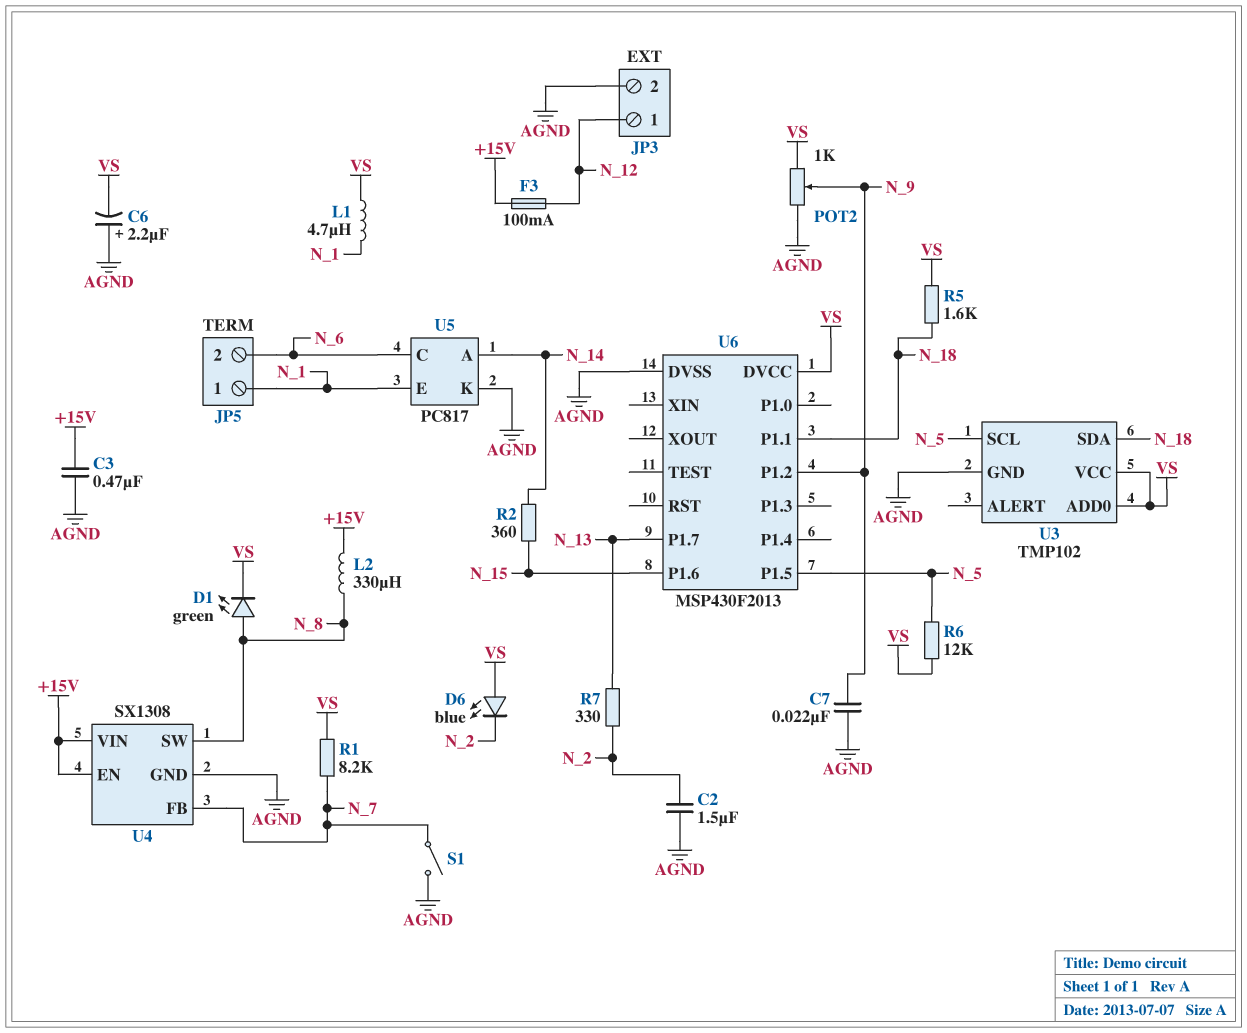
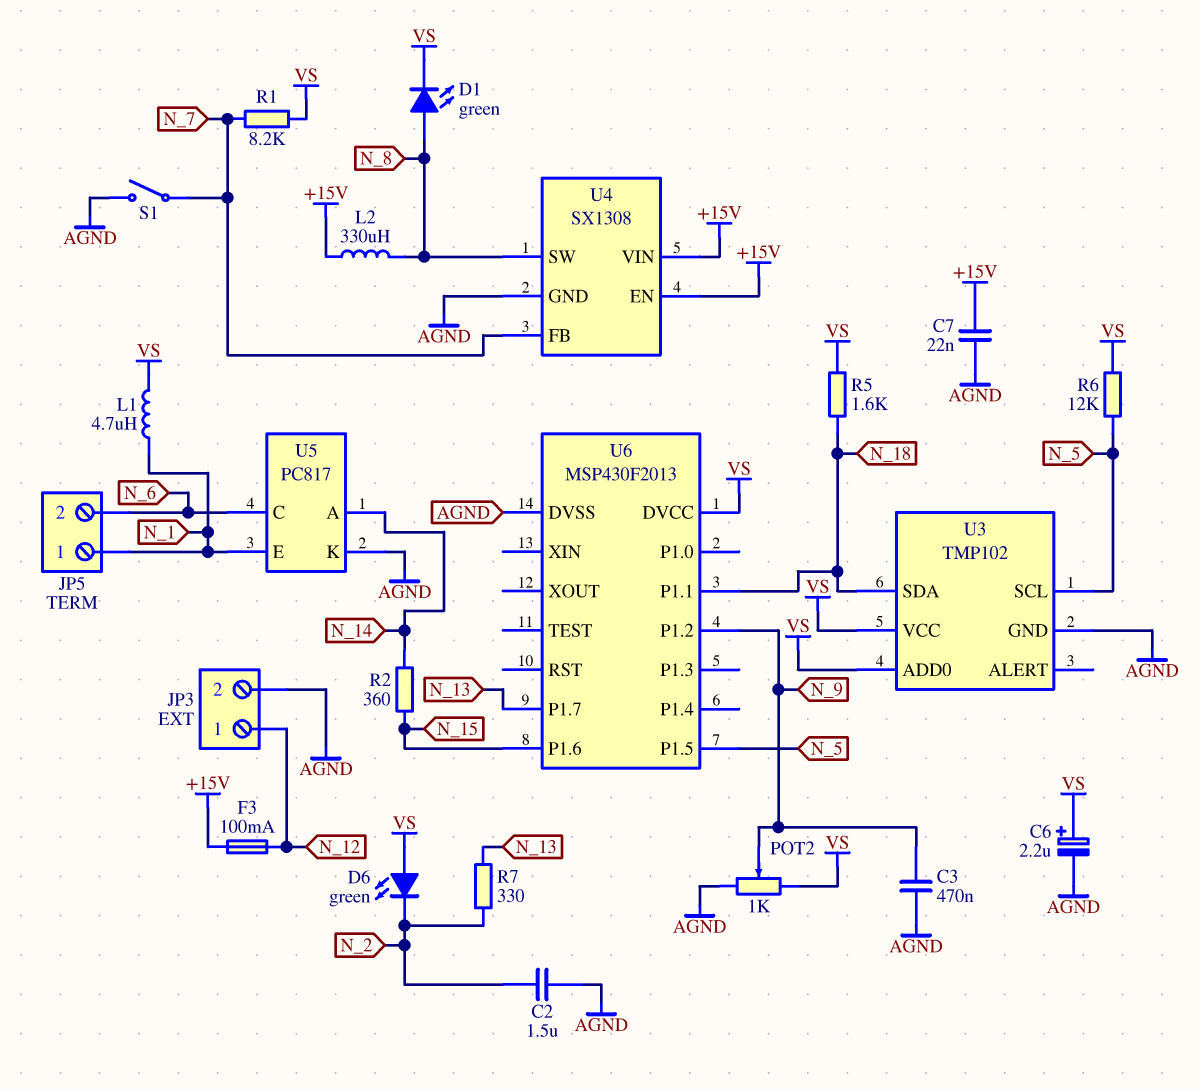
C3: 470nF (+15V, AGND) -> 470nF (AGND, N_9)
C6: 2.2uF (plus AGND, minus VS) -> 2.2uF (plus VS, minus AGND)
C7: 22nF (AGND, N_9) -> 22nF (+15V, AGND)
D6: LED blue (A VS, K N_2) -> LED green (A VS, K N_2)

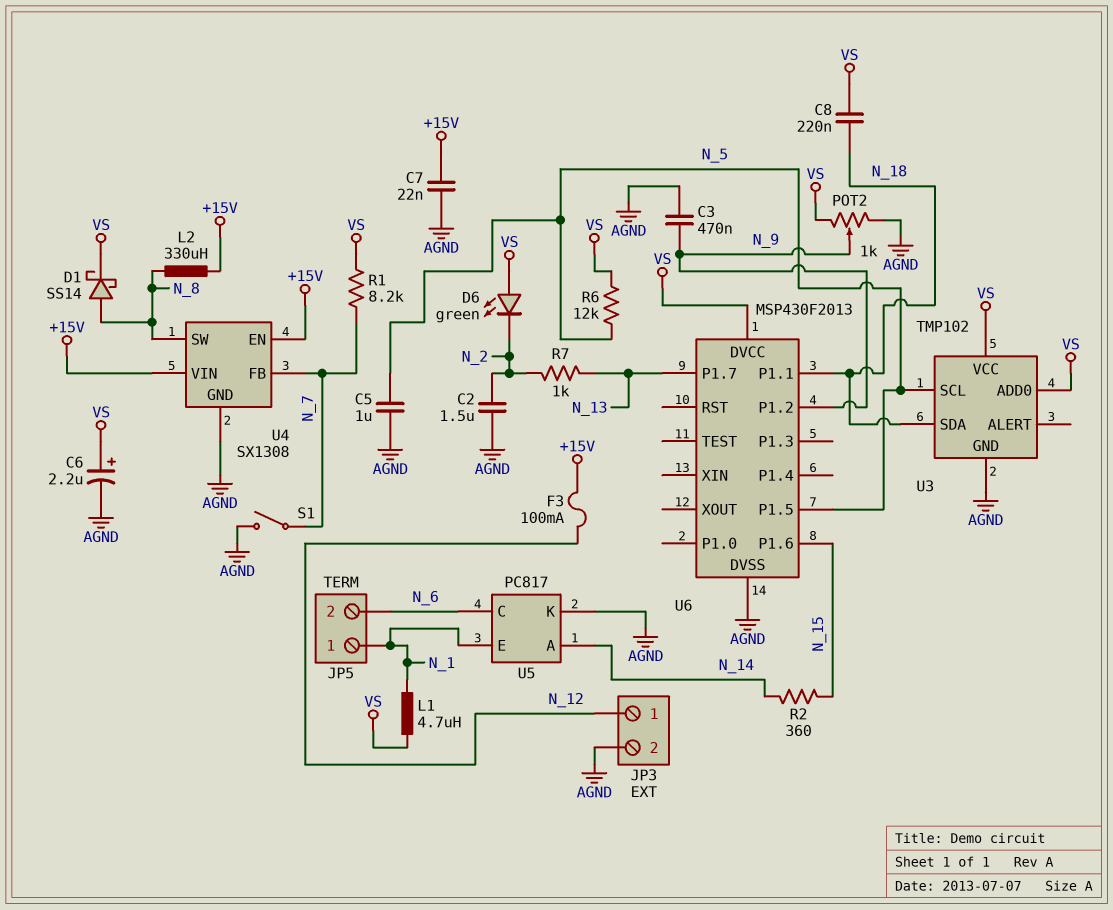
C5: none -> 1uF (AGND, N_5)
C8: none -> 220nF (N_18, VS)
D1: LED green (A N_8, K VS) -> schottky SS14 (A N_8, K VS)
R5: 1.6k (N_18, VS) -> none
R7: 330 (N_2, N_13) -> 1k (N_2, N_13)

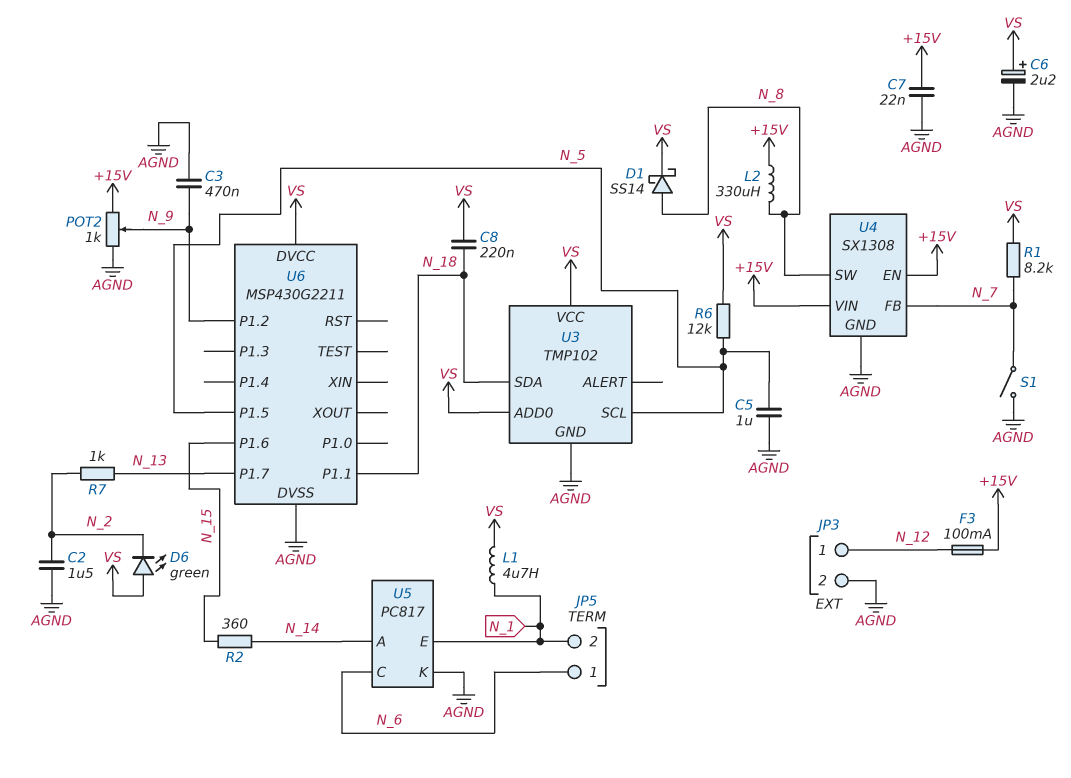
JP5 pin 1: N_1 -> N_6
JP5 pin 2: N_6 -> N_1
POT2: 1k (AGND, VS, wiper N_9) -> 1k (+15V, AGND, wiper N_9)
U6: MSP430F2013 -> MSP430G2211

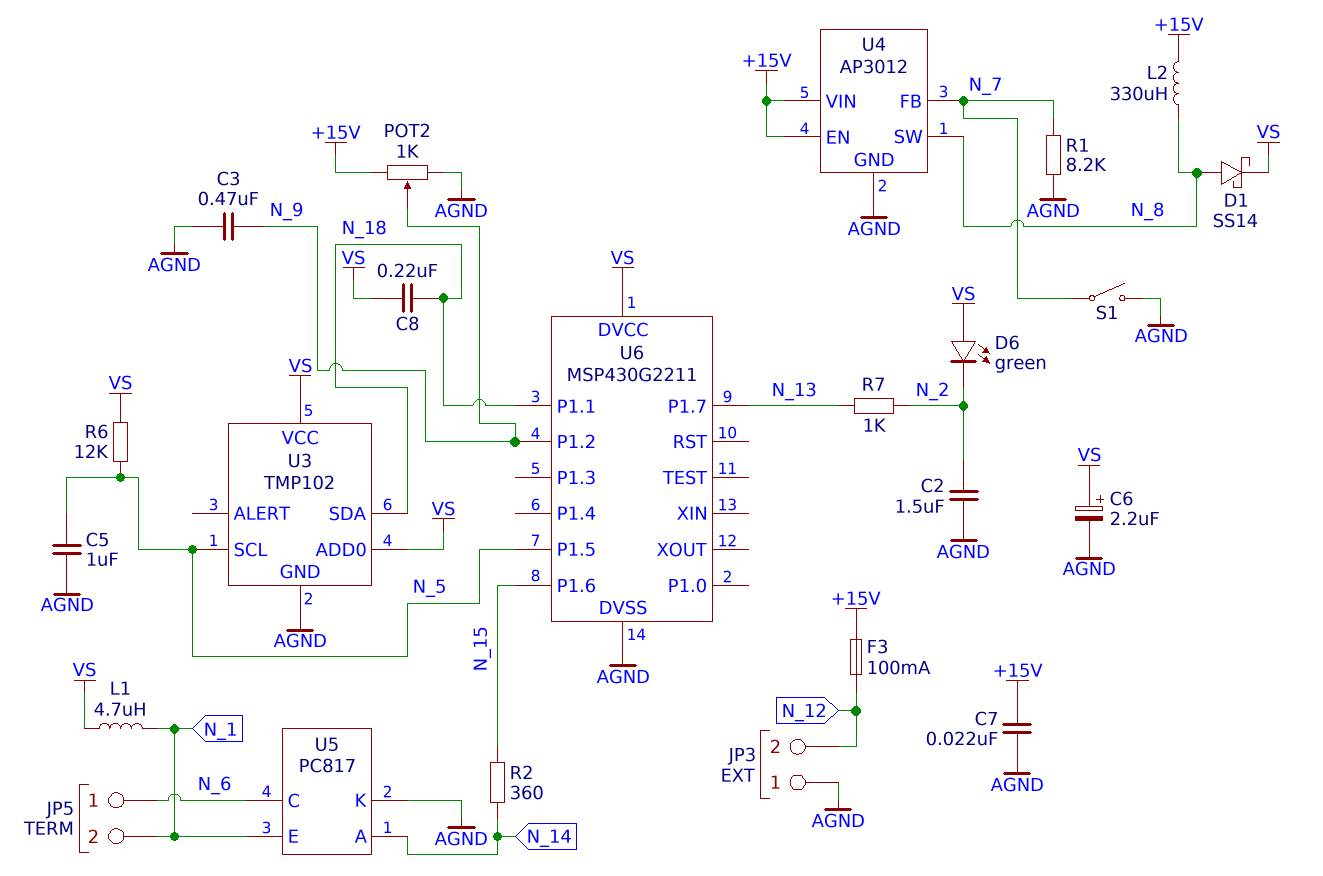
JP3 pin 1: N_12 -> AGND
JP3 pin 2: AGND -> N_12
R1: 8.2k (N_7, VS) -> 8.2k (AGND, N_7)
U4: SX1308 -> AP3012

